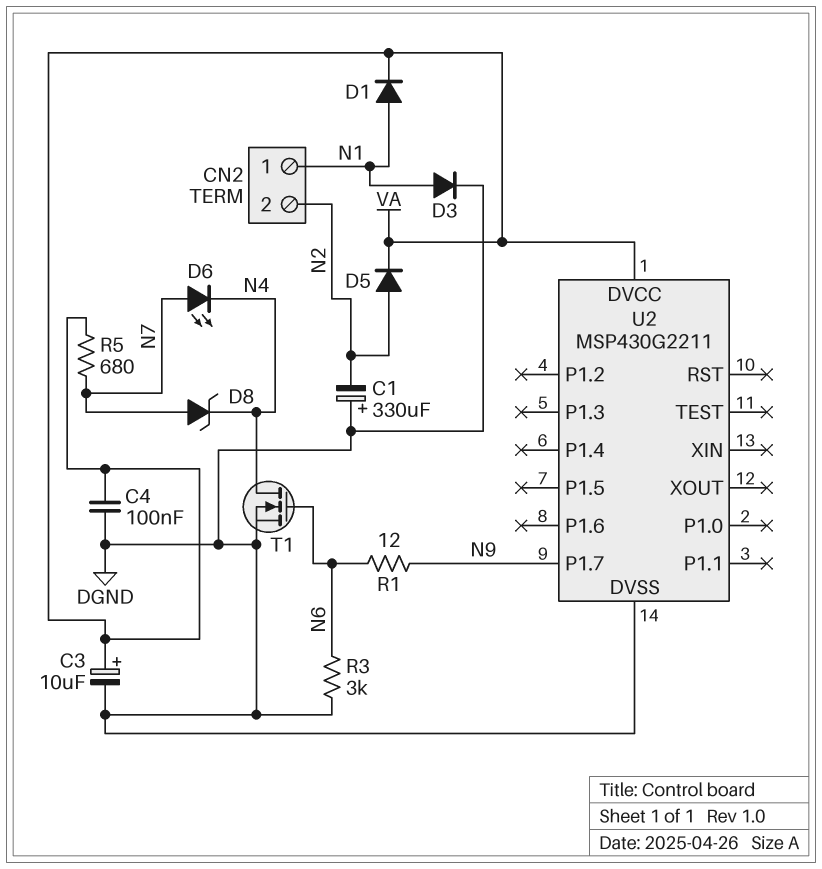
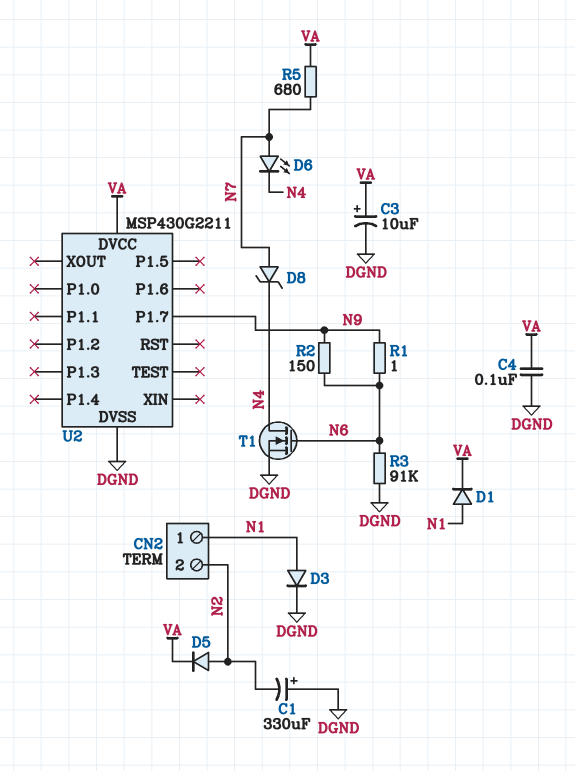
R1: 12 (N6, N9) -> 1 (N6, N9)
R2: none -> 150 (N6, N9)
R3: 3k (DGND, N6) -> 91k (DGND, N6)

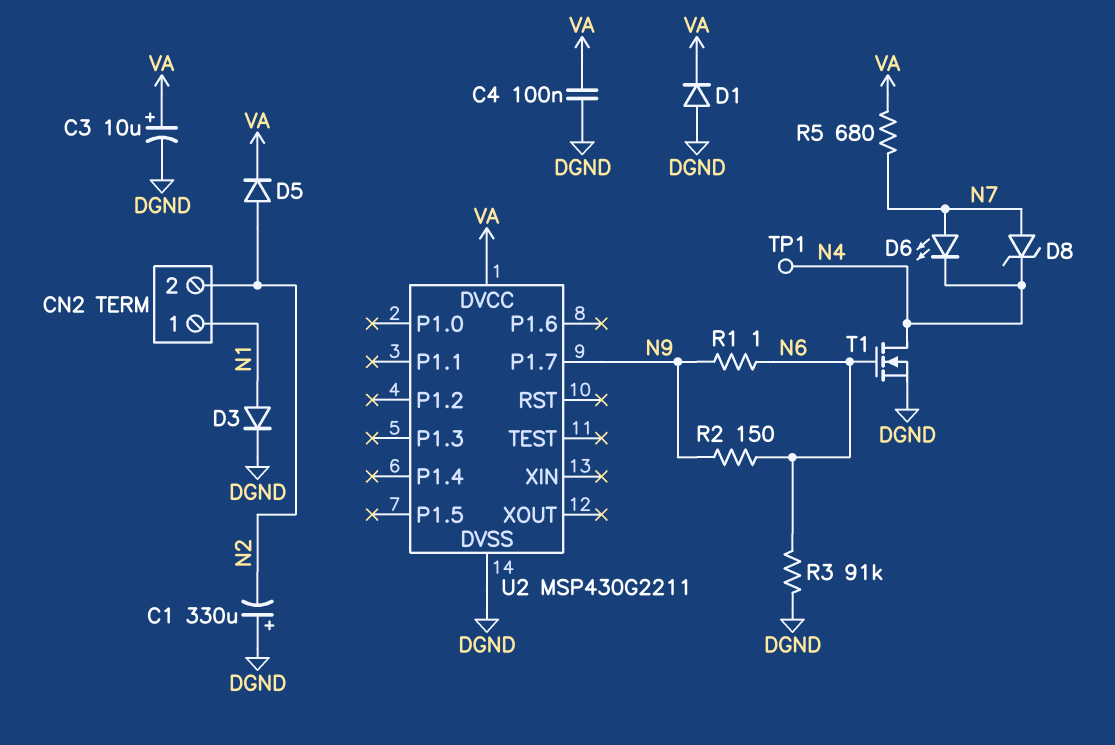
D1: diode (A N1, K VA) -> diode (A DGND, K VA)
TP1: none -> test point (N4)

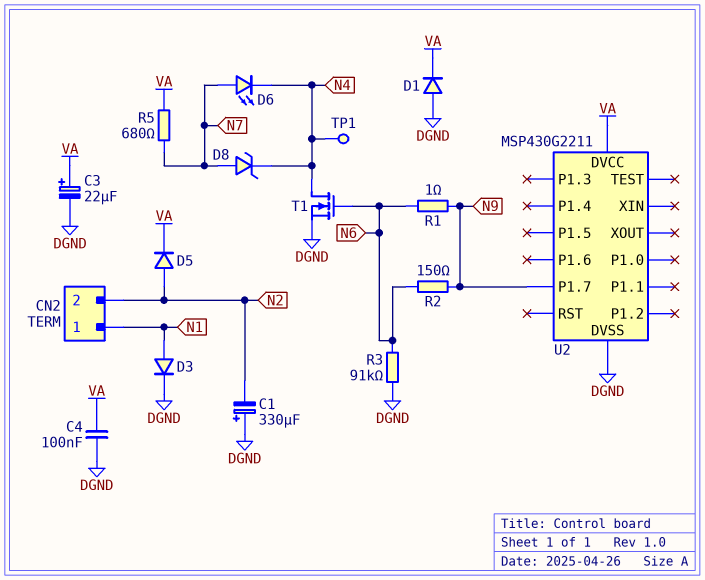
C3: 10uF (plus VA, minus DGND) -> 22uF (plus VA, minus DGND)

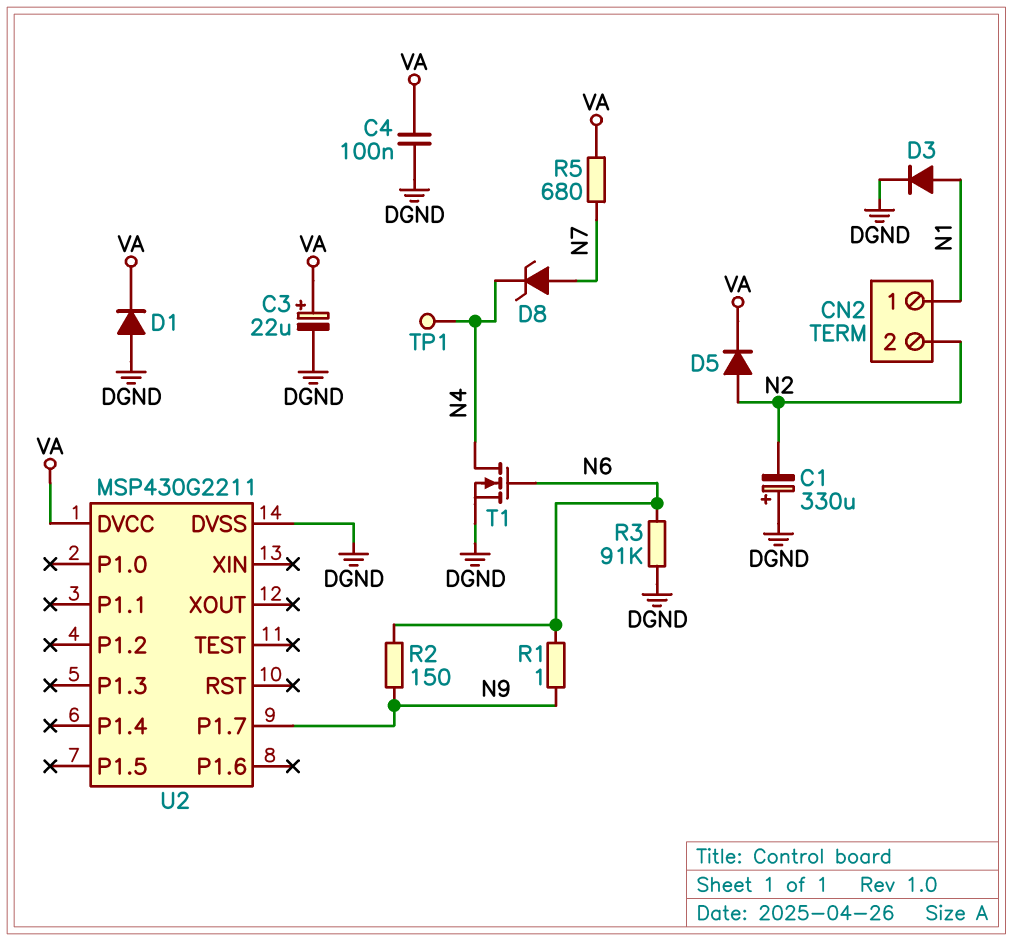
D6: LED (A N7, K N4) -> none

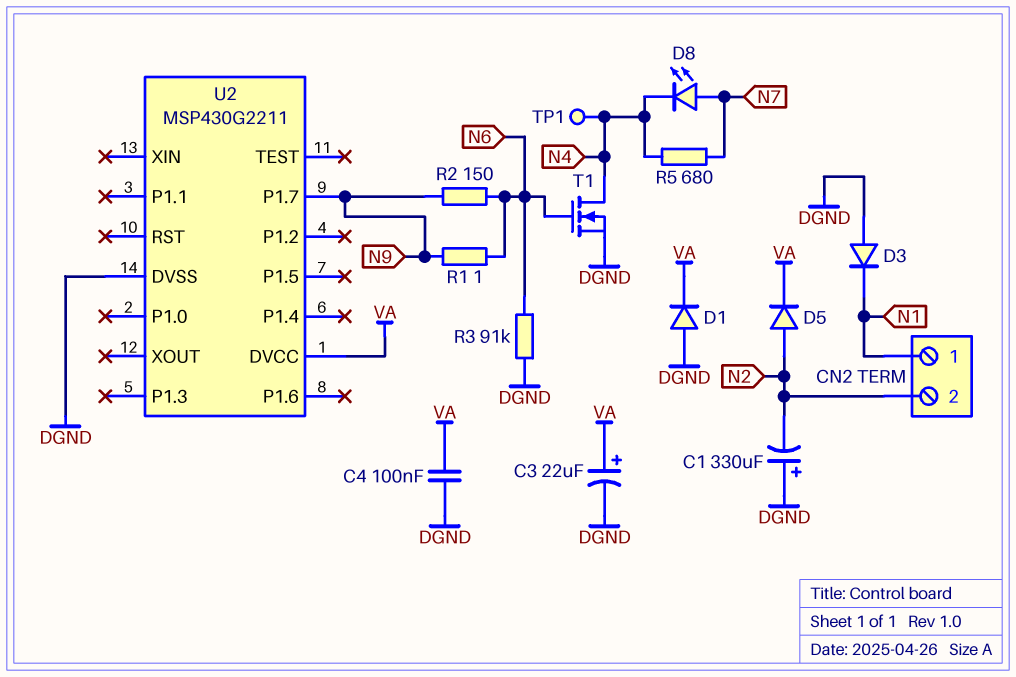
D3: diode (A N1, K DGND) -> diode (A DGND, K N1)
D8: zener (A N7, K N4) -> LED (A N7, K N4)
R5: 680 (N7, VA) -> 680 (N4, N7)

